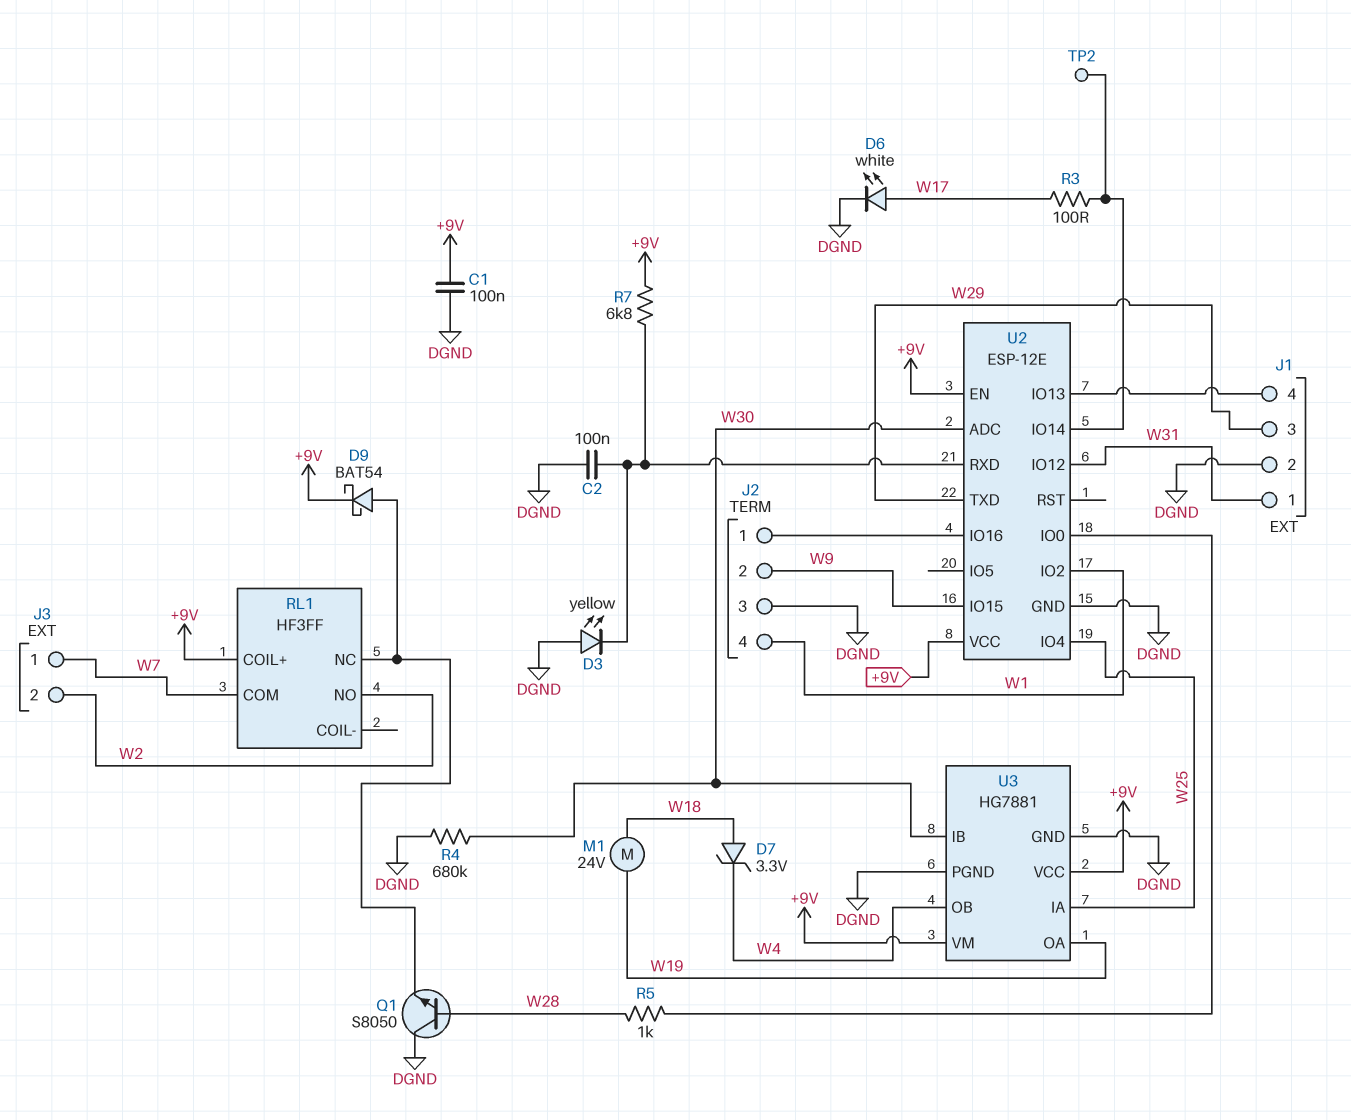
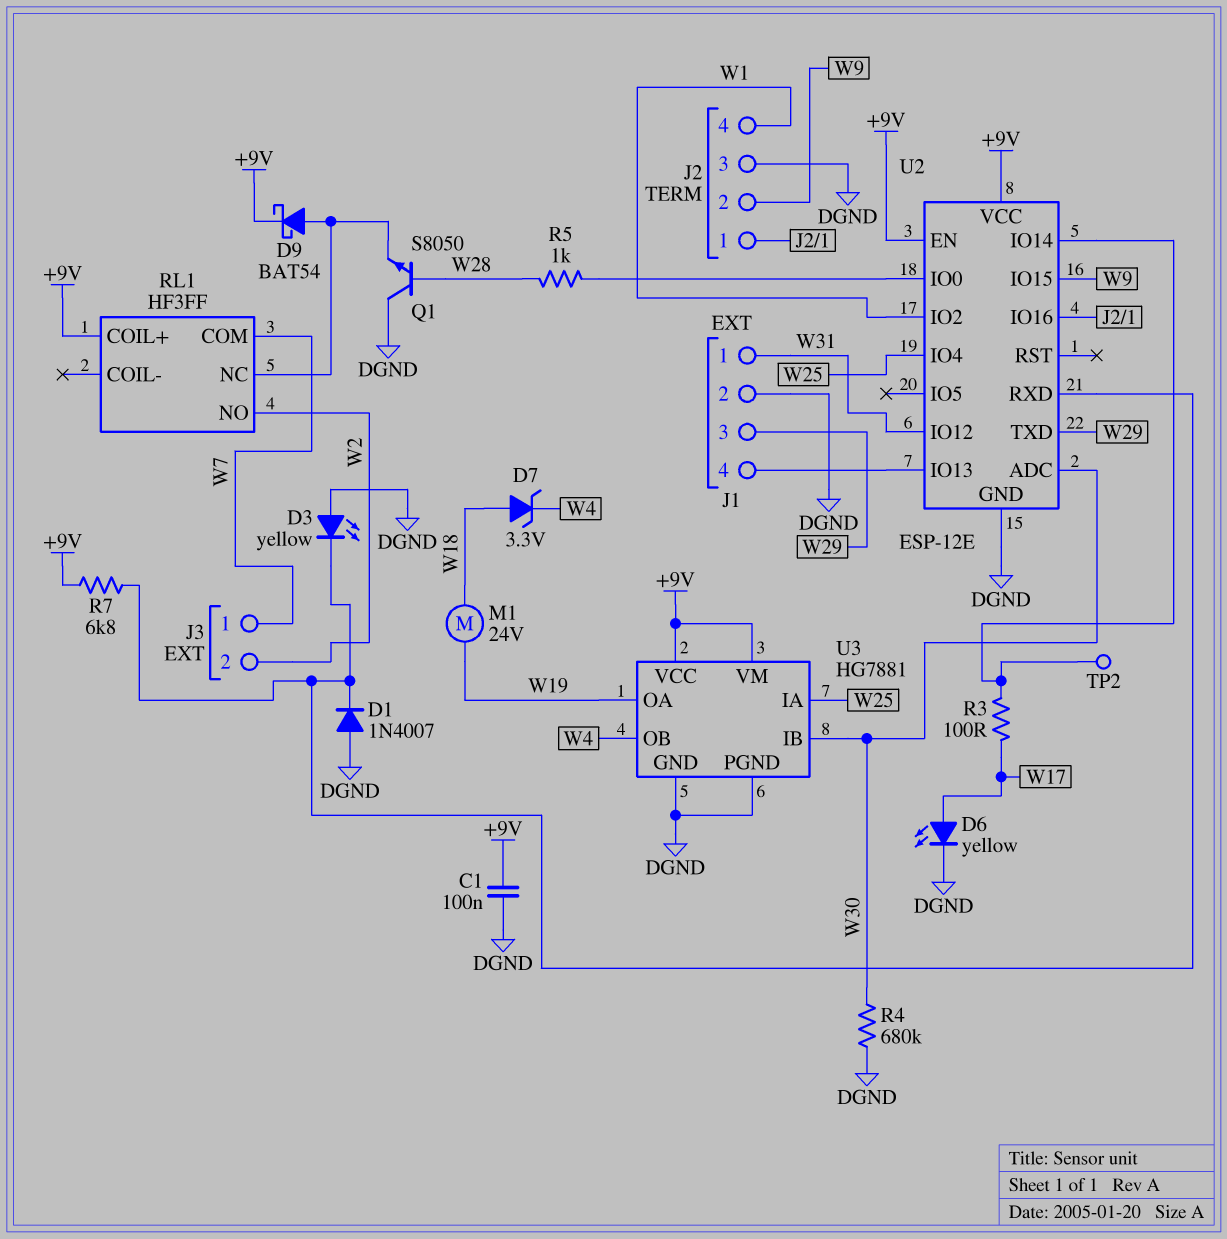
C2: 100nF (DGND, U2/RXD) -> none
D1: none -> diode 1N4007 (A DGND, K U2/RXD)
D6: LED white (A W17, K DGND) -> LED yellow (A W17, K DGND)

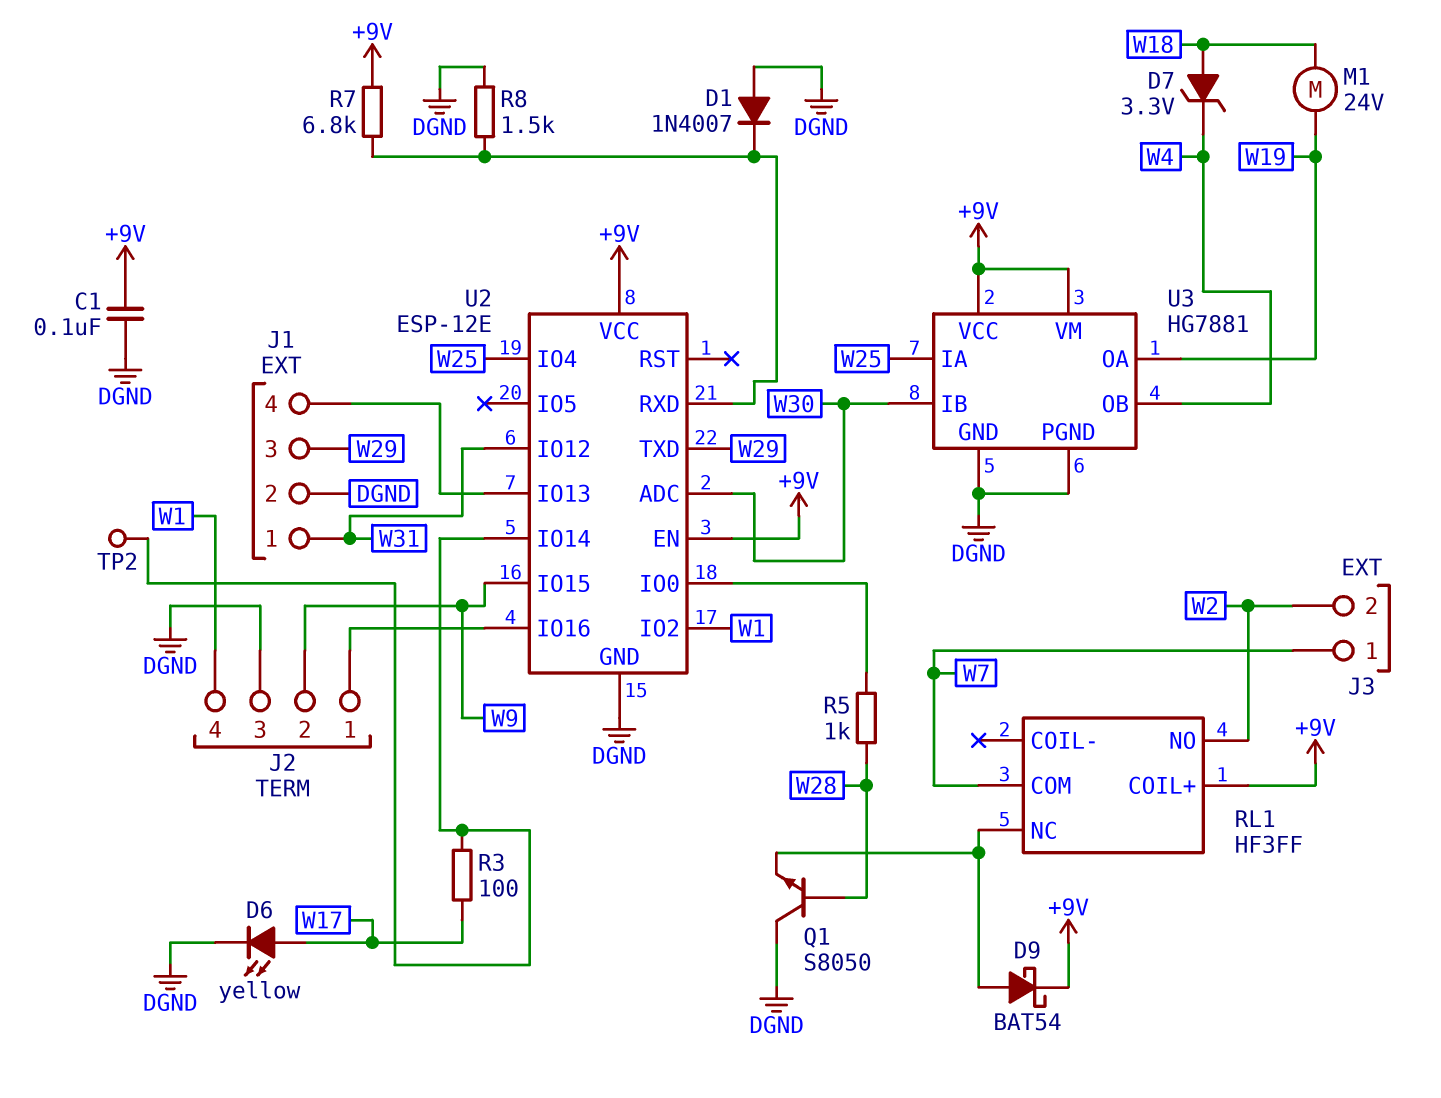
D3: LED yellow (A DGND, K U2/RXD) -> none
R4: 680k (DGND, W30) -> none
R8: none -> 1.5k (DGND, U2/RXD)

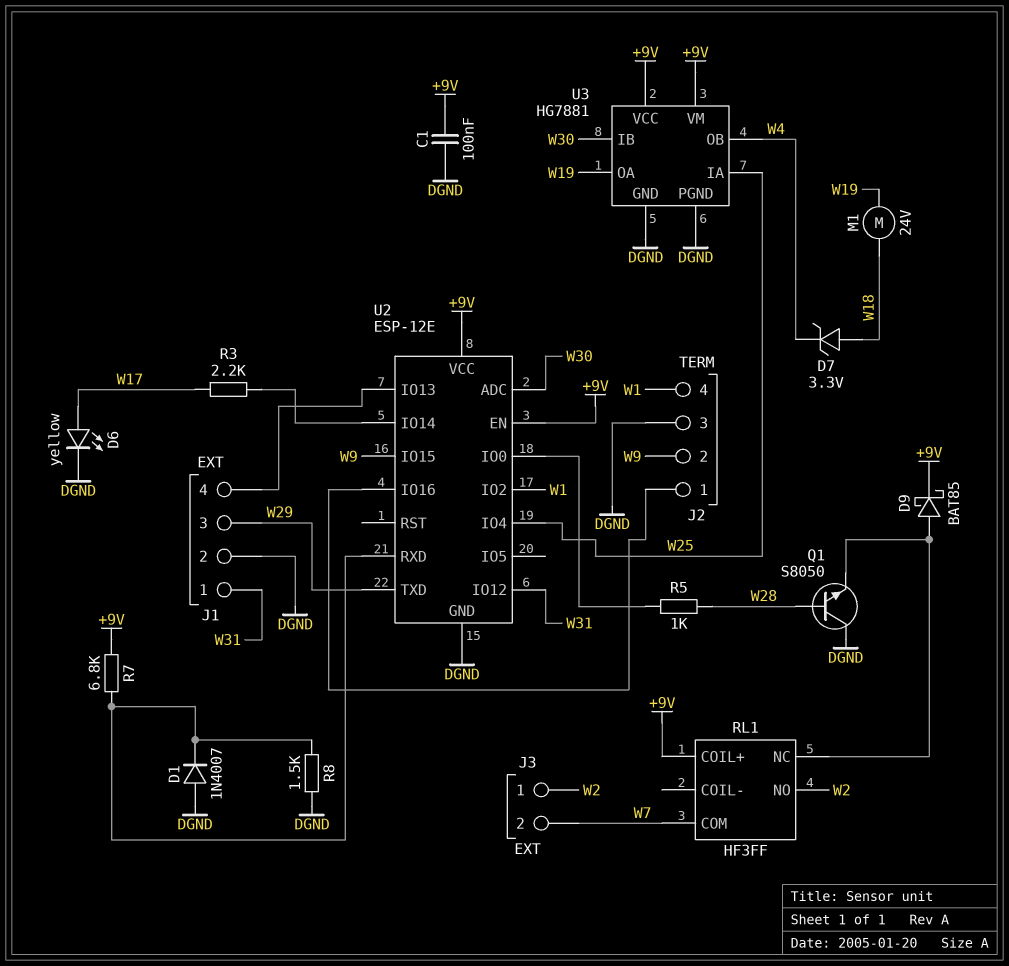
D9: schottky BAT54 (A RL1/NC, K +9V) -> schottky BAT85 (A RL1/NC, K +9V)
J3 pin 1: W7 -> W2
J3 pin 2: W2 -> W7
R3: 100 (U2/IO14, W17) -> 2.2k (U2/IO14, W17)
TP2: test point (U2/IO14) -> none

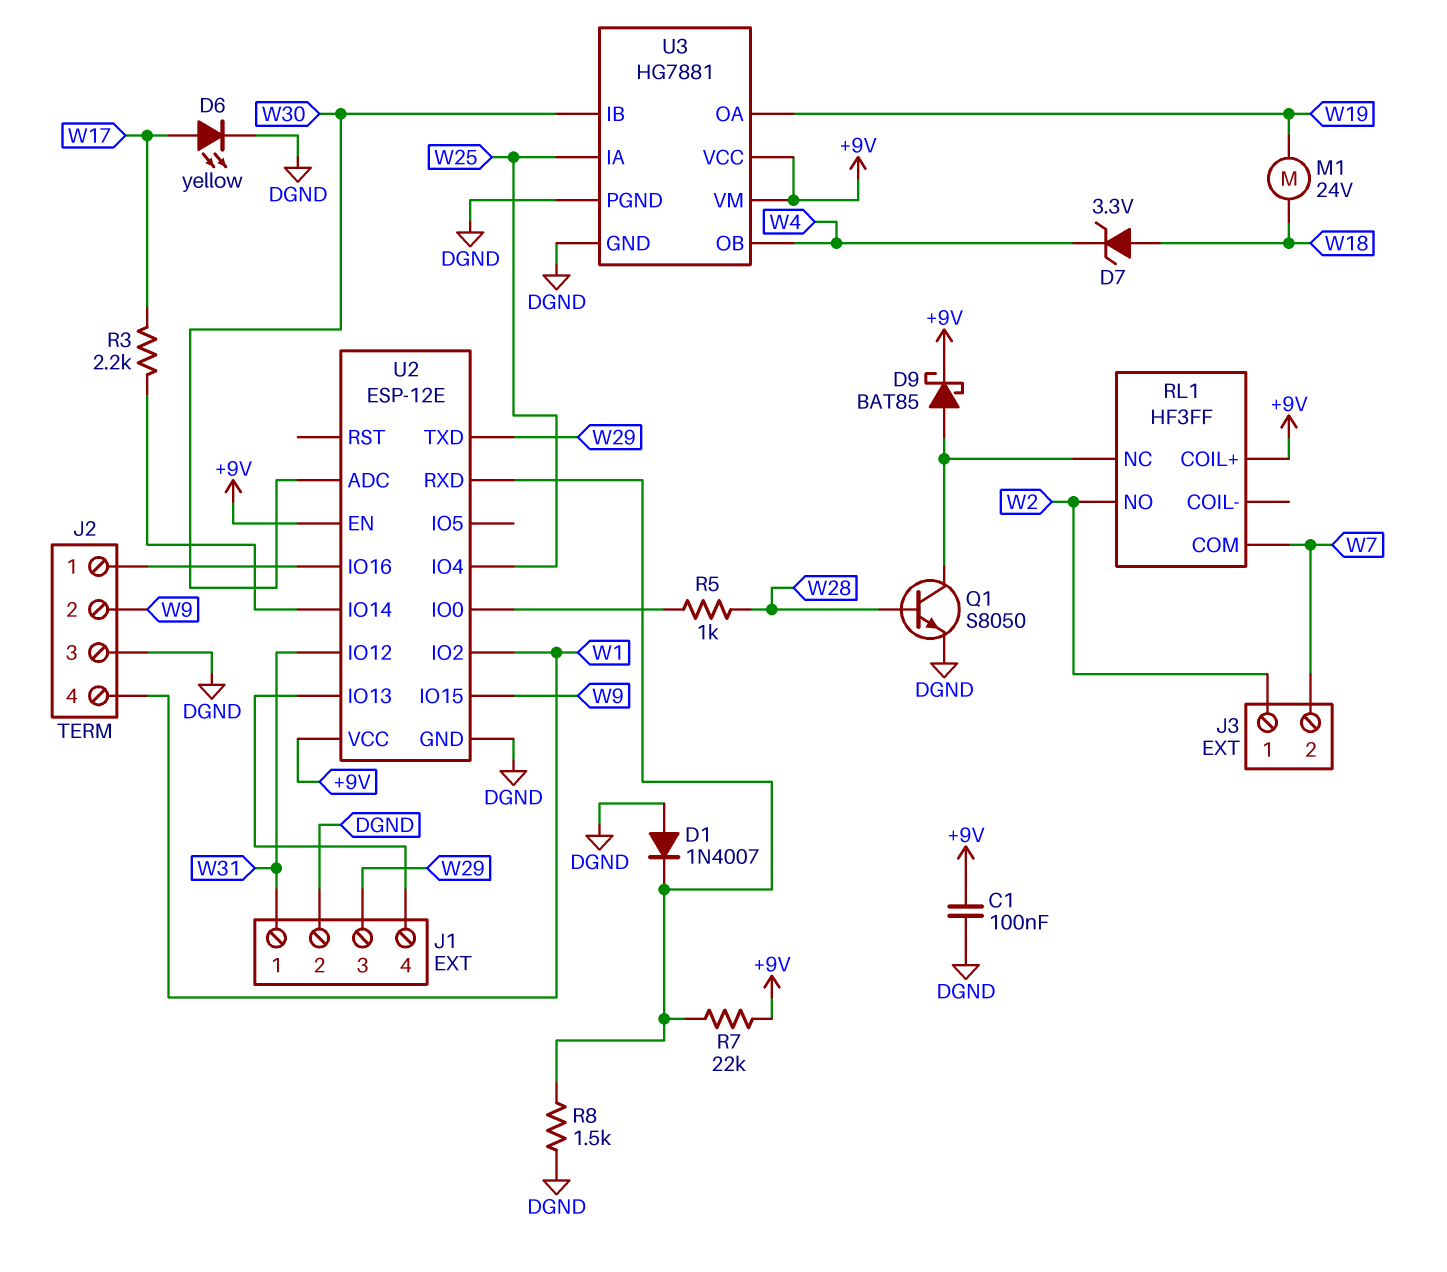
Q1: NPN S8050 (B W28, C DGND, E RL1/NC) -> NPN S8050 (B W28, C RL1/NC, E DGND)
R7: 6.8k (+9V, U2/RXD) -> 22k (+9V, U2/RXD)

